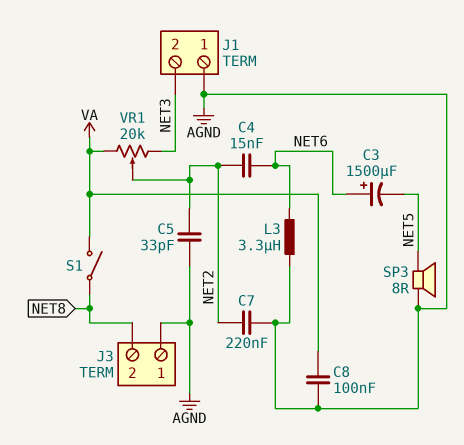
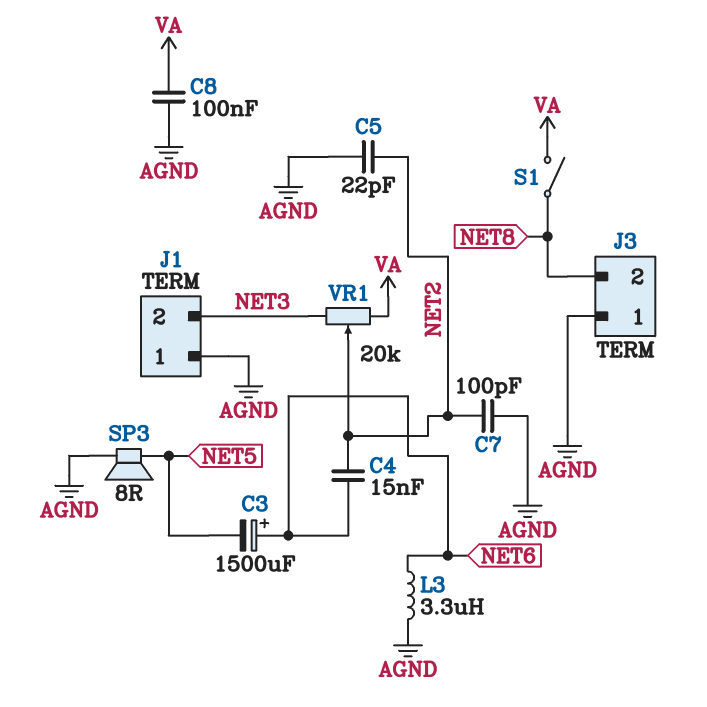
C5: 33pF (AGND, NET2) -> 22pF (AGND, NET2)
C7: 220nF (AGND, NET2) -> 100pF (AGND, NET2)

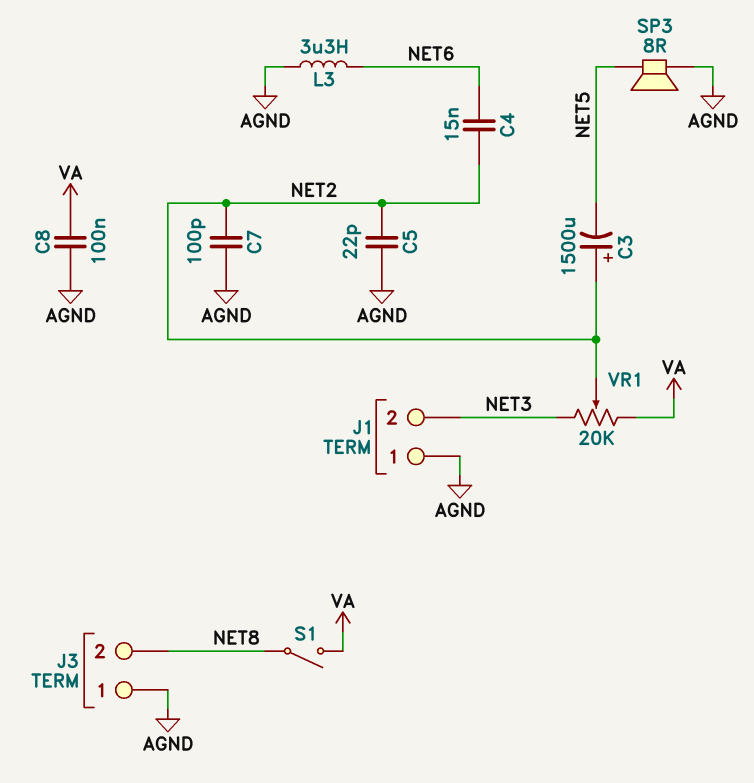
C3: 1500uF (plus NET6, minus NET5) -> 1500uF (plus NET2, minus NET5)

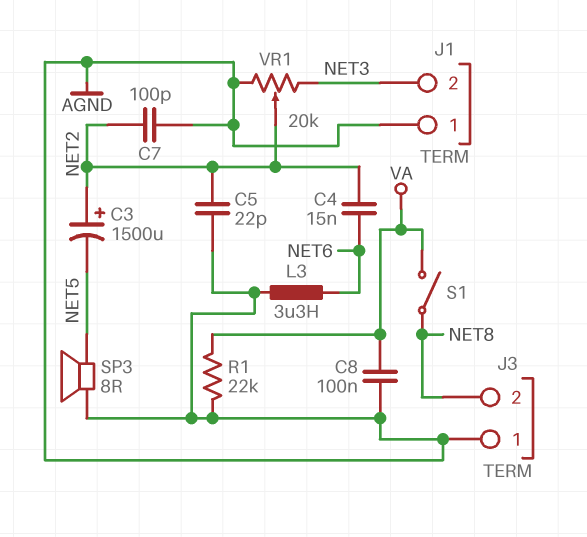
R1: none -> 22k (AGND, VA)
VR1: 20k (NET3, VA, wiper NET2) -> 20k (AGND, NET3, wiper NET2)

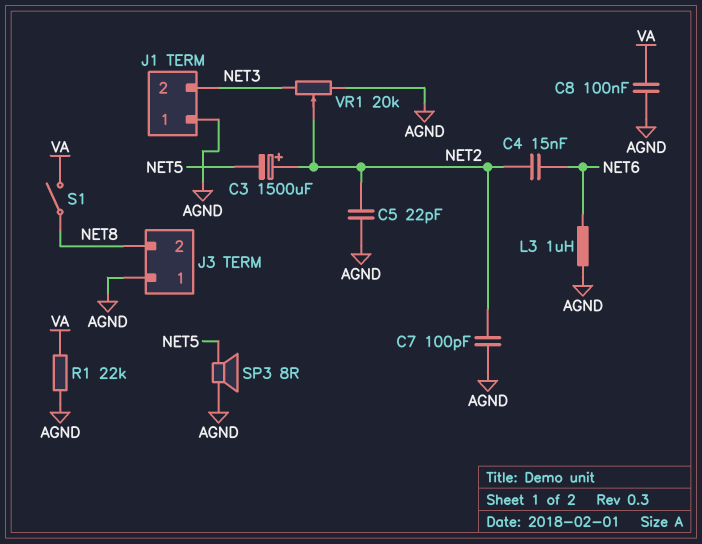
L3: 3.3uH (AGND, NET6) -> 1uH (AGND, NET6)

